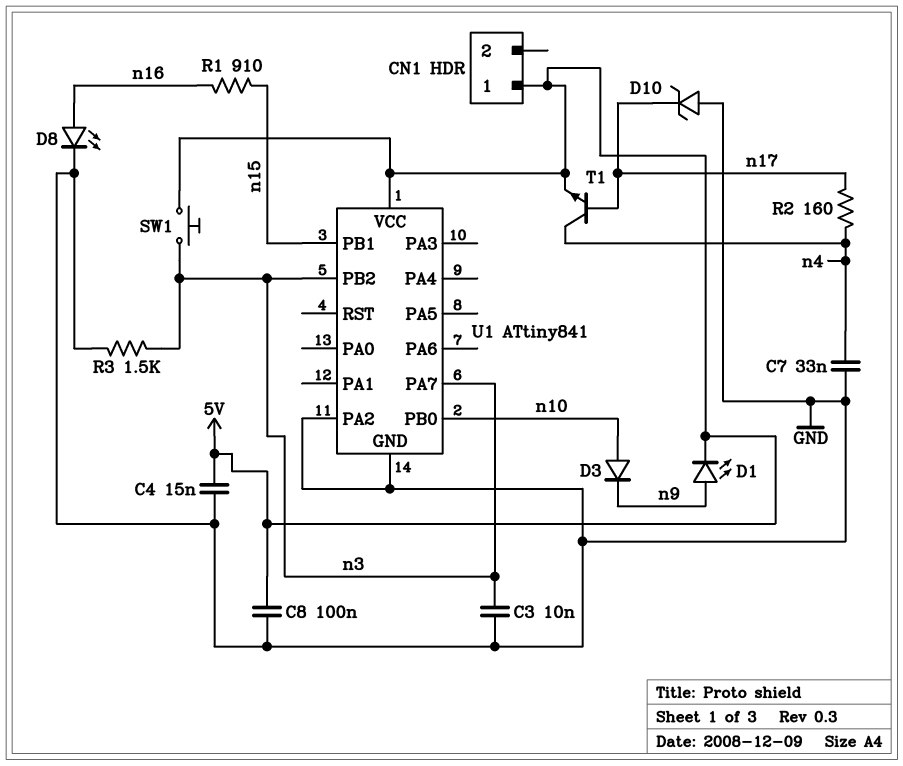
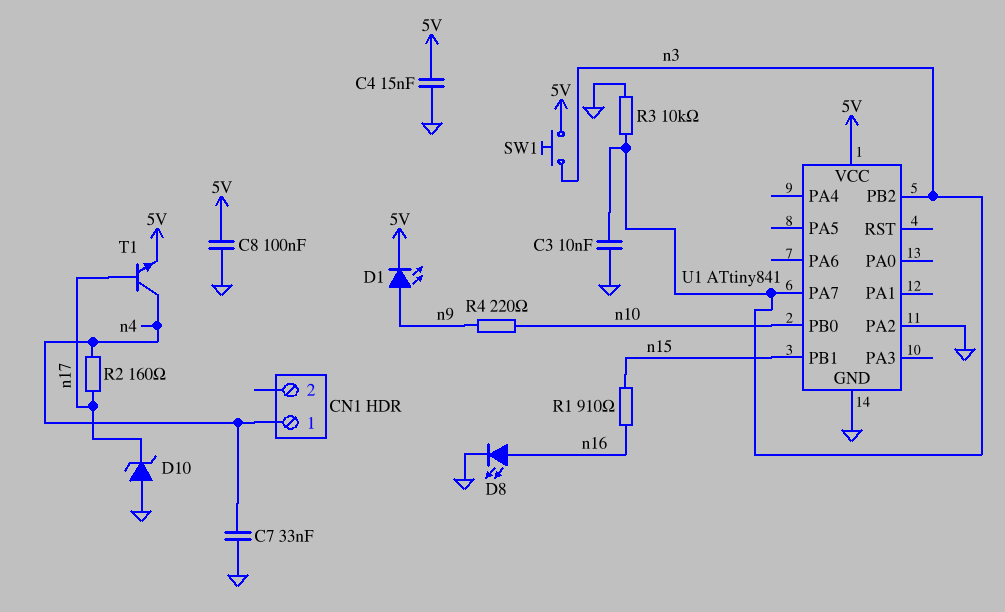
CN1 pin 1: 5V -> n4
D3: diode (A n10, K n9) -> none
R3: 1.5k (GND, n3) -> 10k (GND, n3)
R4: none -> 220 (n9, n10)

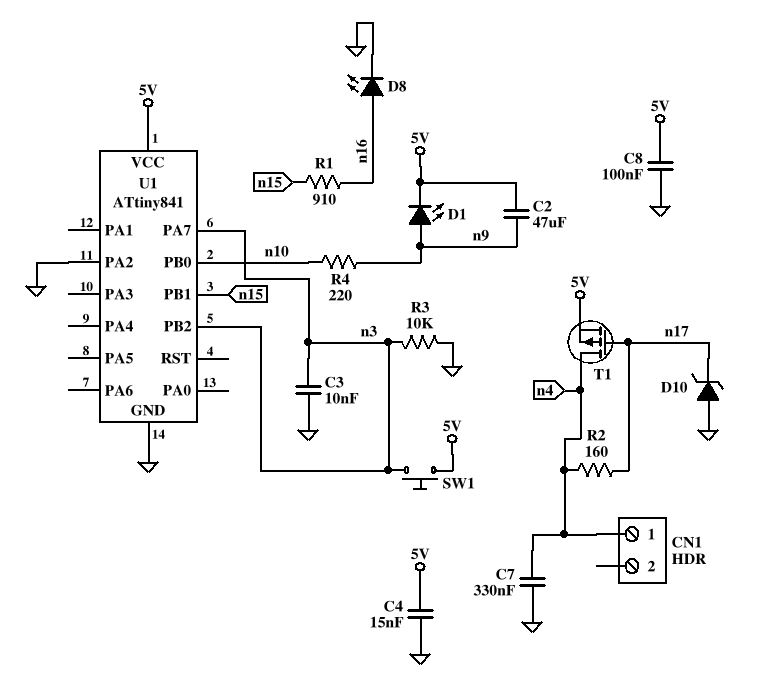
C2: none -> 47uF (5V, n9)
C7: 33nF (GND, n4) -> 330nF (GND, n4)
T1: NPN (B n17, C n4, E 5V) -> PMOS (G n17, D n4, S 5V)

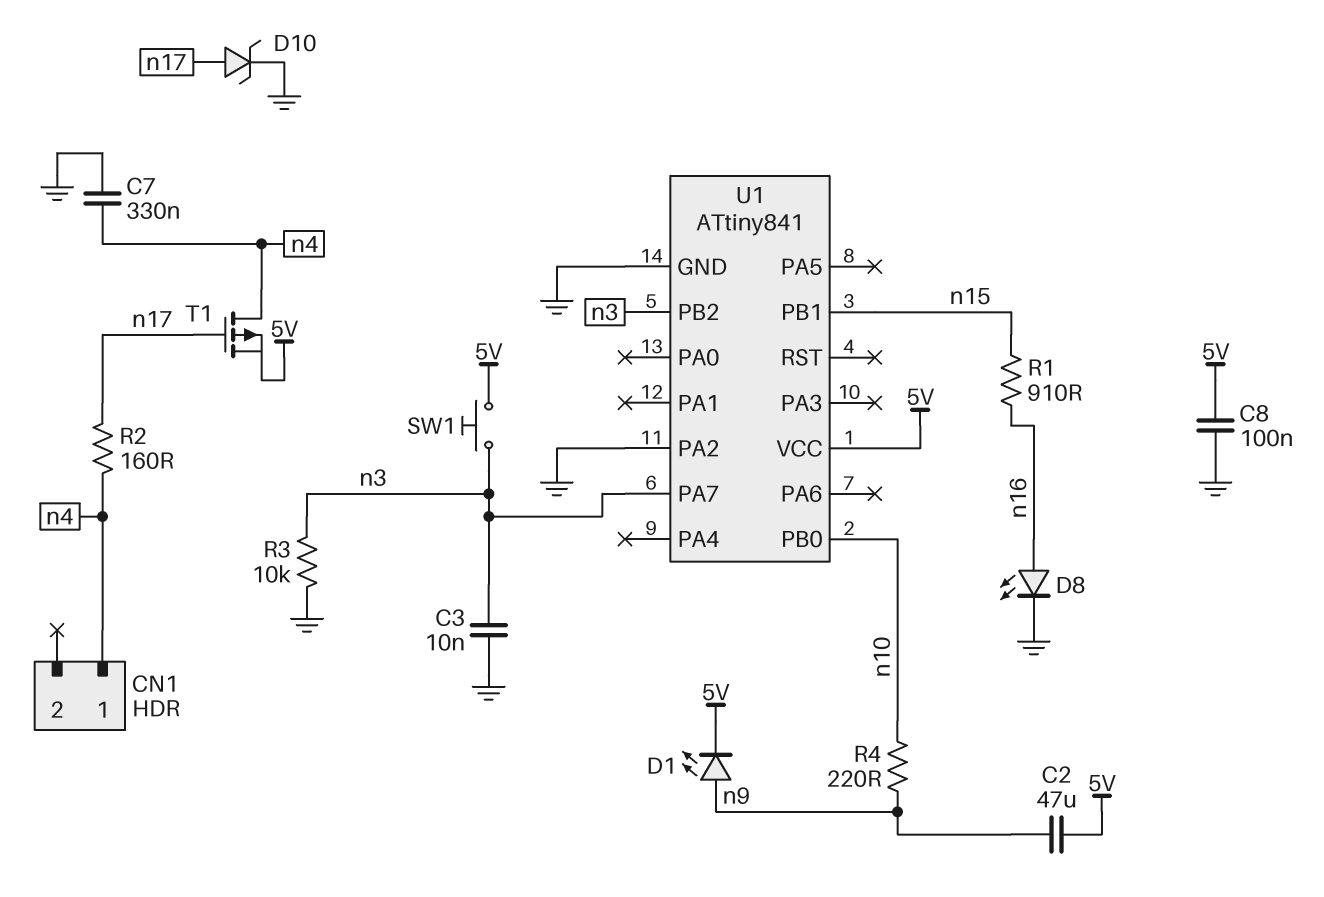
C4: 15nF (5V, GND) -> none
D10: zener (A GND, K n17) -> zener (A n17, K GND)

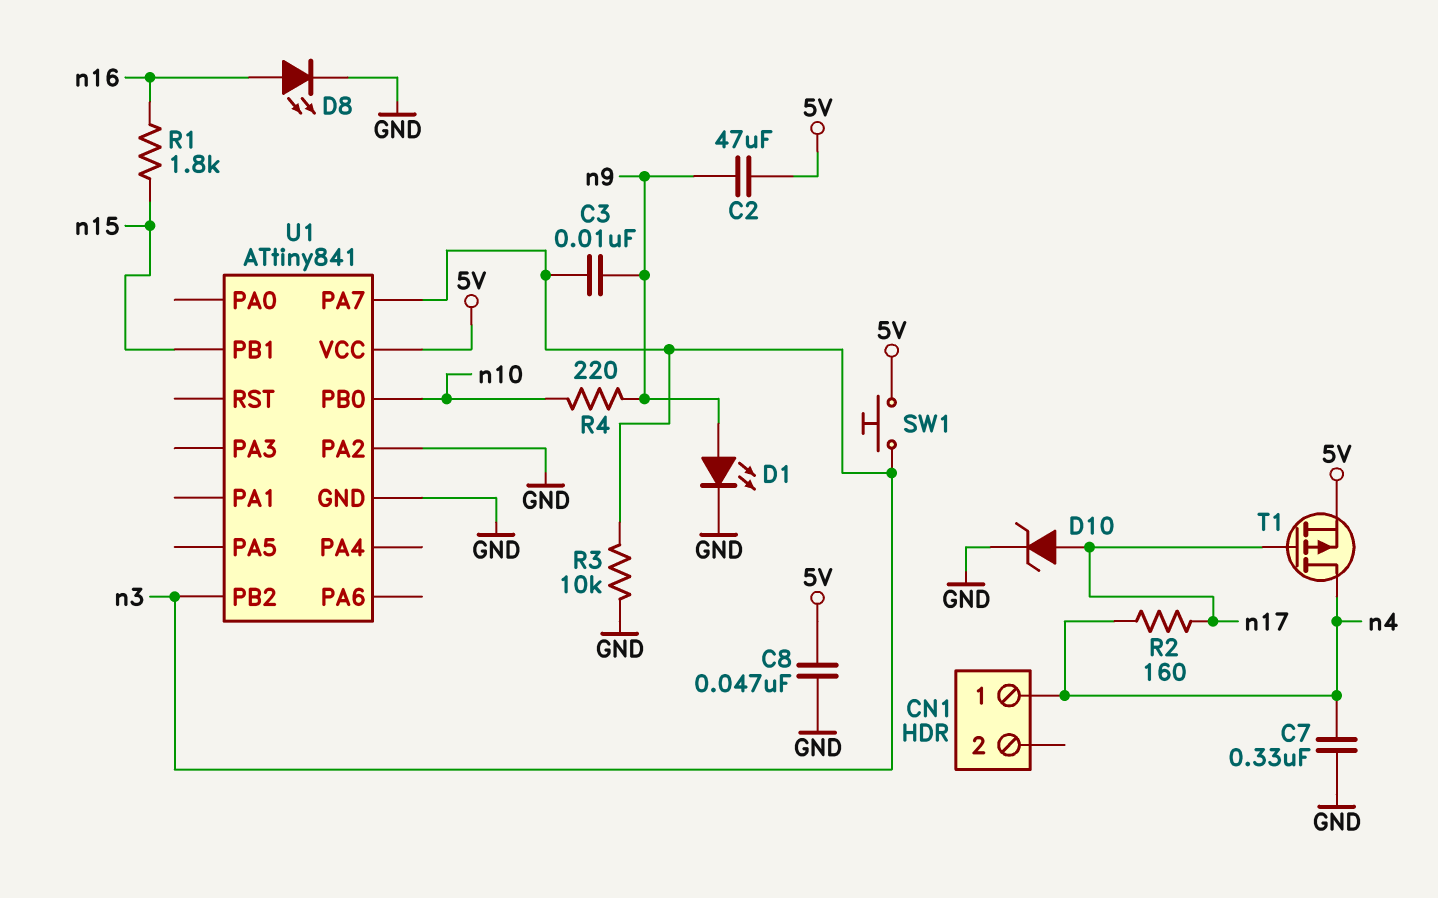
C3: 10nF (GND, n3) -> 10nF (n3, n9)
C8: 100nF (5V, GND) -> 47nF (5V, GND)
D1: LED (A n9, K 5V) -> LED (A n9, K GND)
R1: 910 (n15, n16) -> 1.8k (n15, n16)

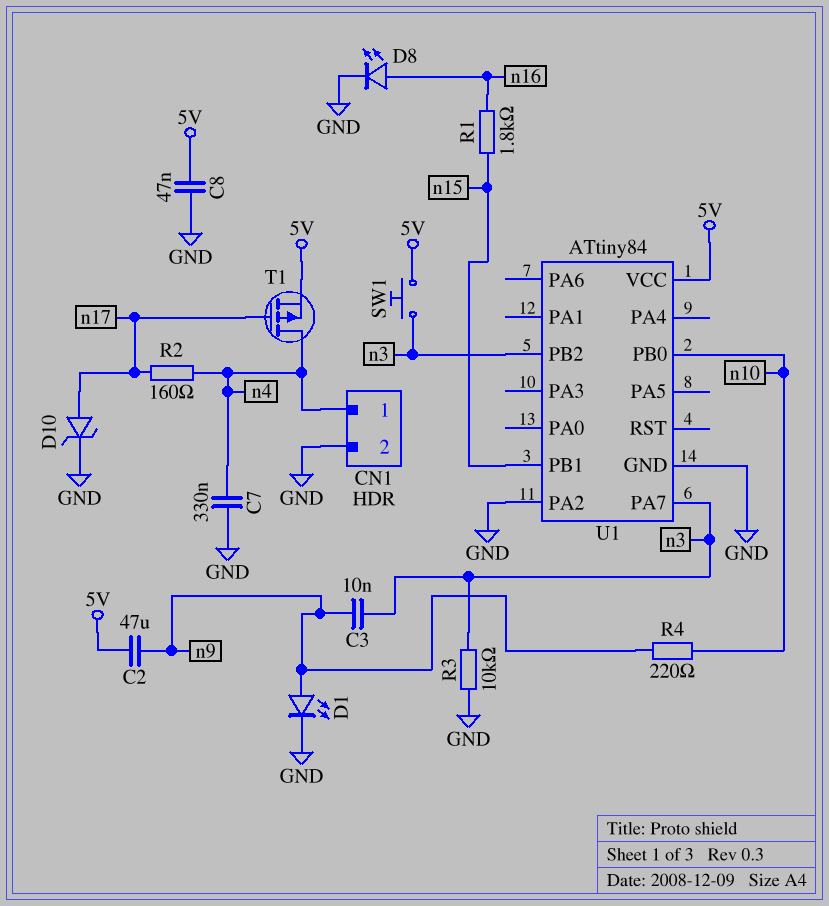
CN1 pin 2: none -> GND
U1: ATtiny841 -> ATtiny84

